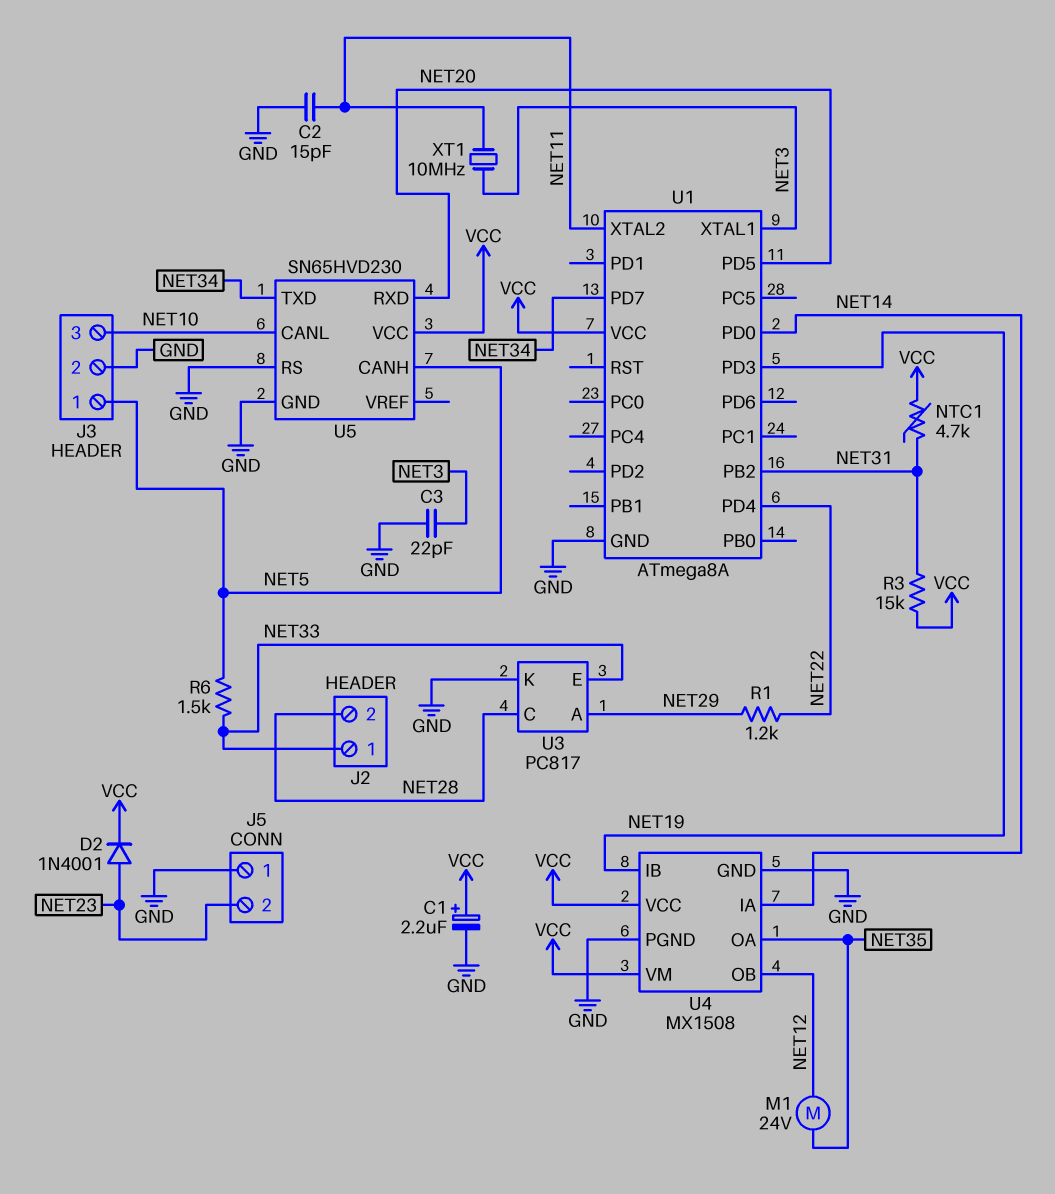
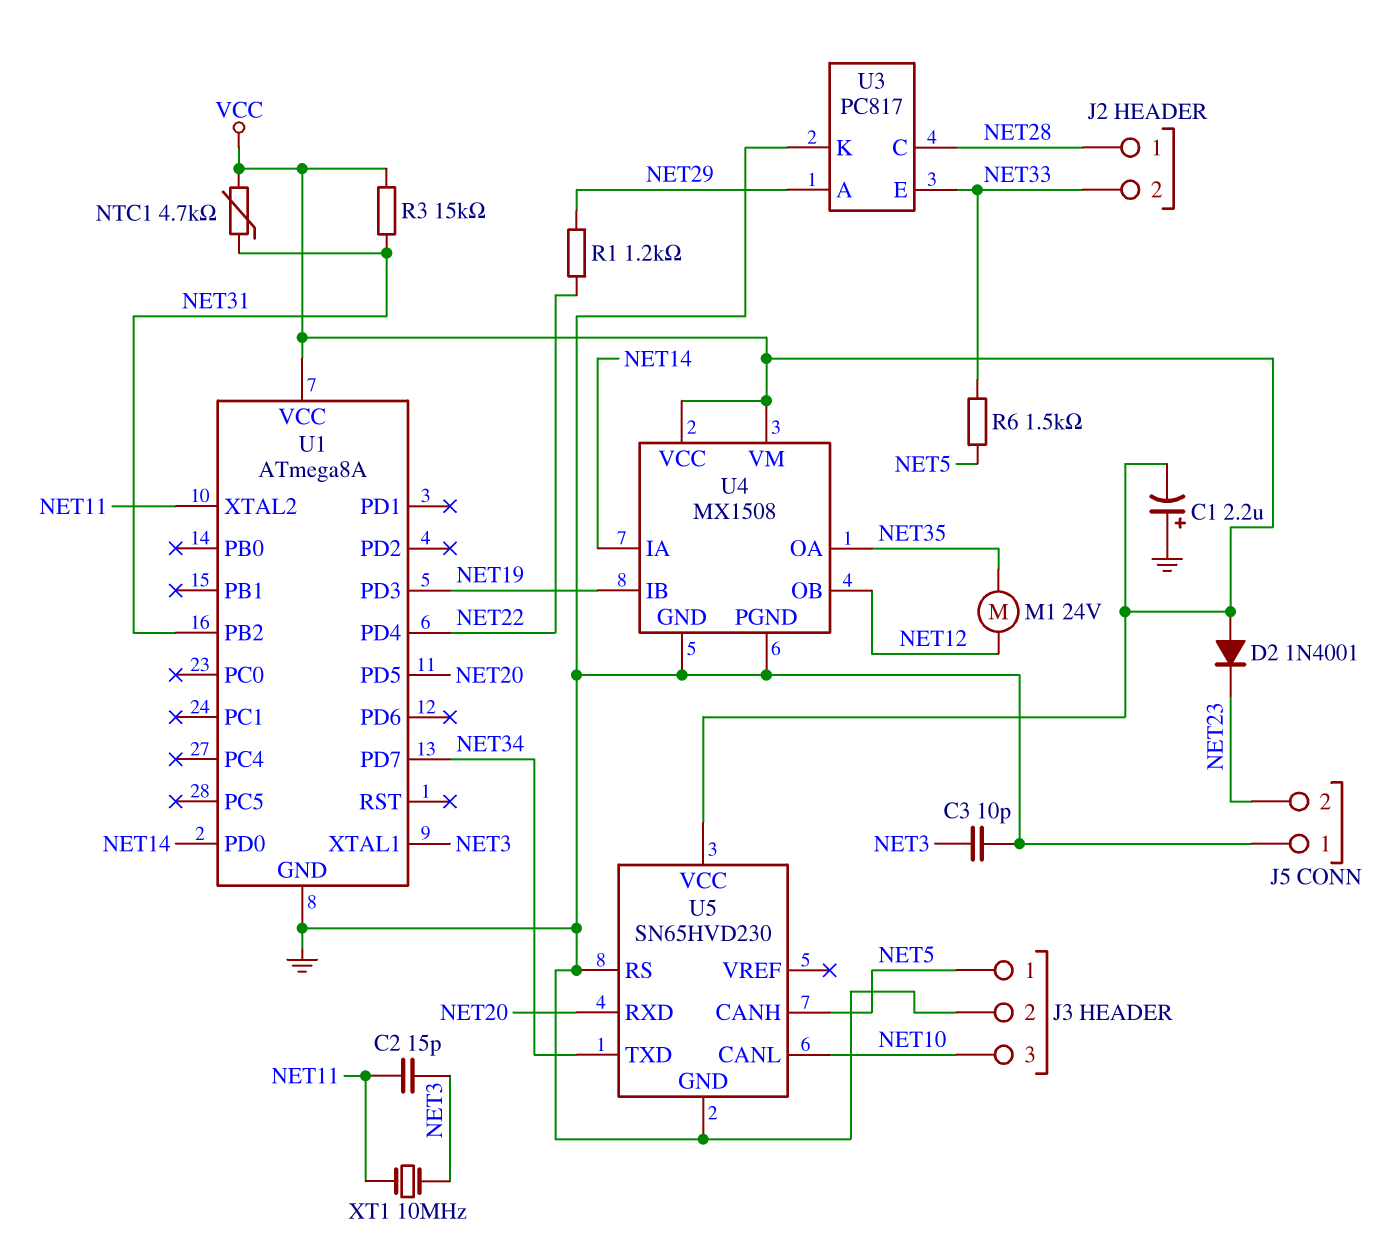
C1: 2.2uF (plus VCC, minus GND) -> 2.2uF (plus GND, minus VCC)
C2: 15pF (GND, NET11) -> 15pF (NET3, NET11)
C3: 22pF (GND, NET3) -> 10pF (GND, NET3)
D2: diode 1N4001 (A NET23, K VCC) -> diode 1N4001 (A VCC, K NET23)
J2 pin 1: NET33 -> NET28
J2 pin 2: NET28 -> NET33

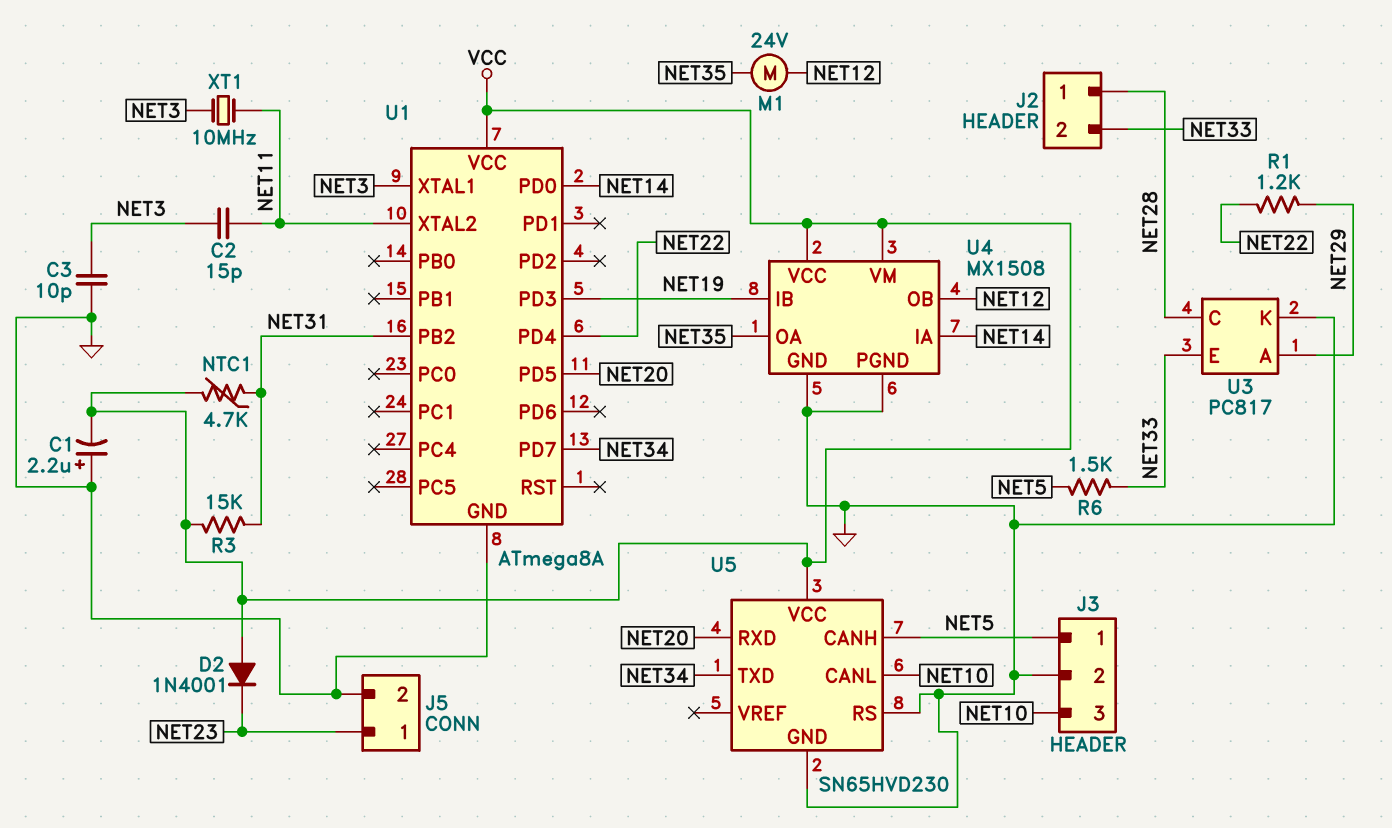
J5 pin 1: GND -> NET23
J5 pin 2: NET23 -> GND

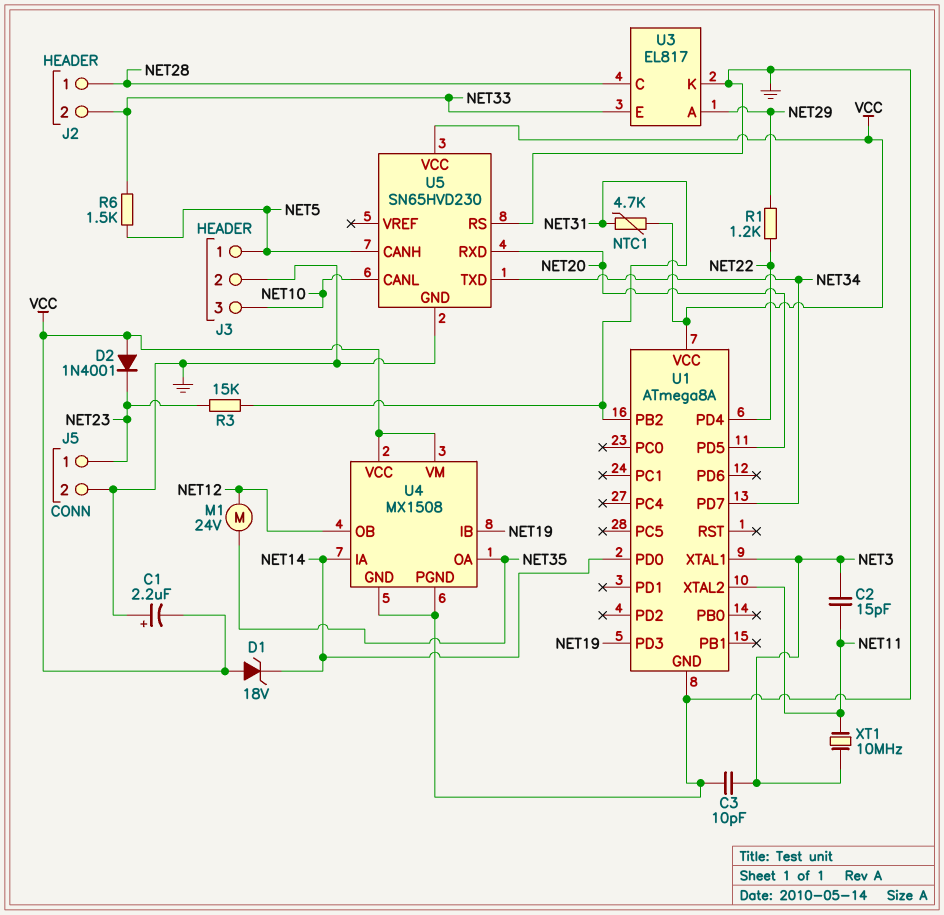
D1: none -> zener 18V (A VCC, K NET14)
R3: 15k (NET31, VCC) -> 15k (NET23, NET31)
U3: PC817 -> EL817

